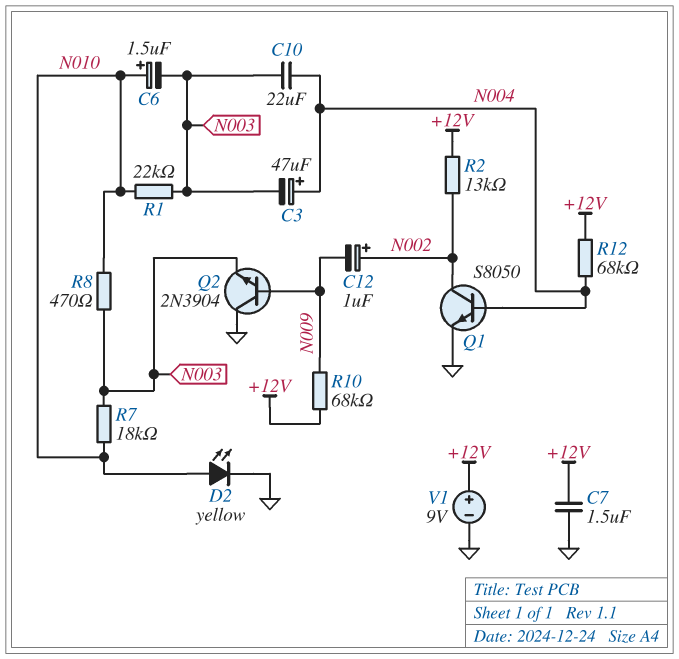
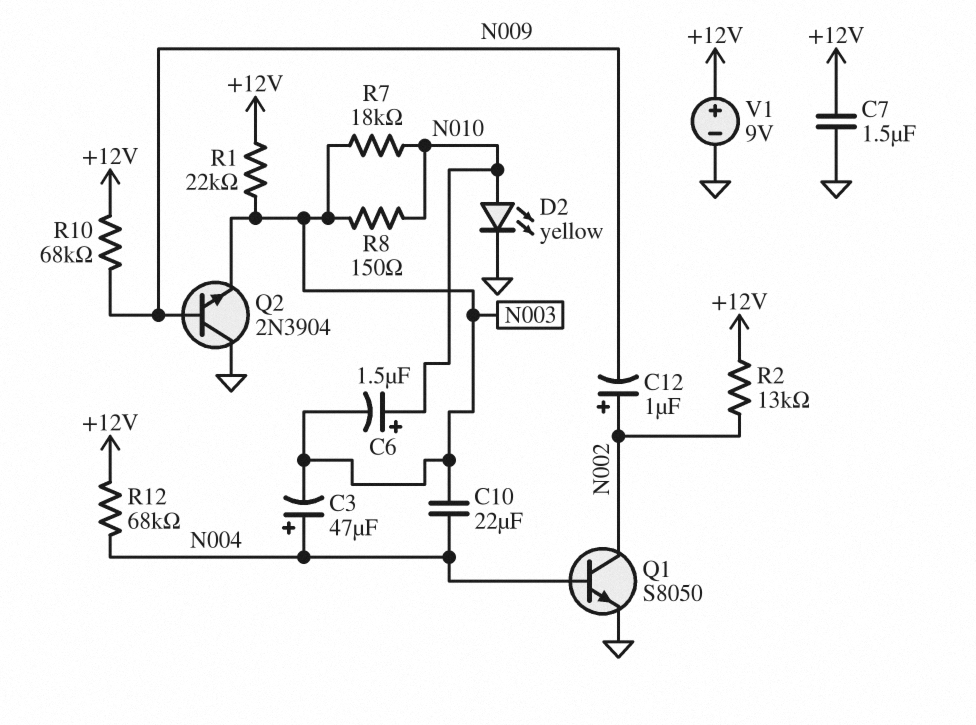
R1: 22k (N003, N010) -> 22k (+12V, N003)
R8: 470 (N003, N010) -> 150 (N003, N010)

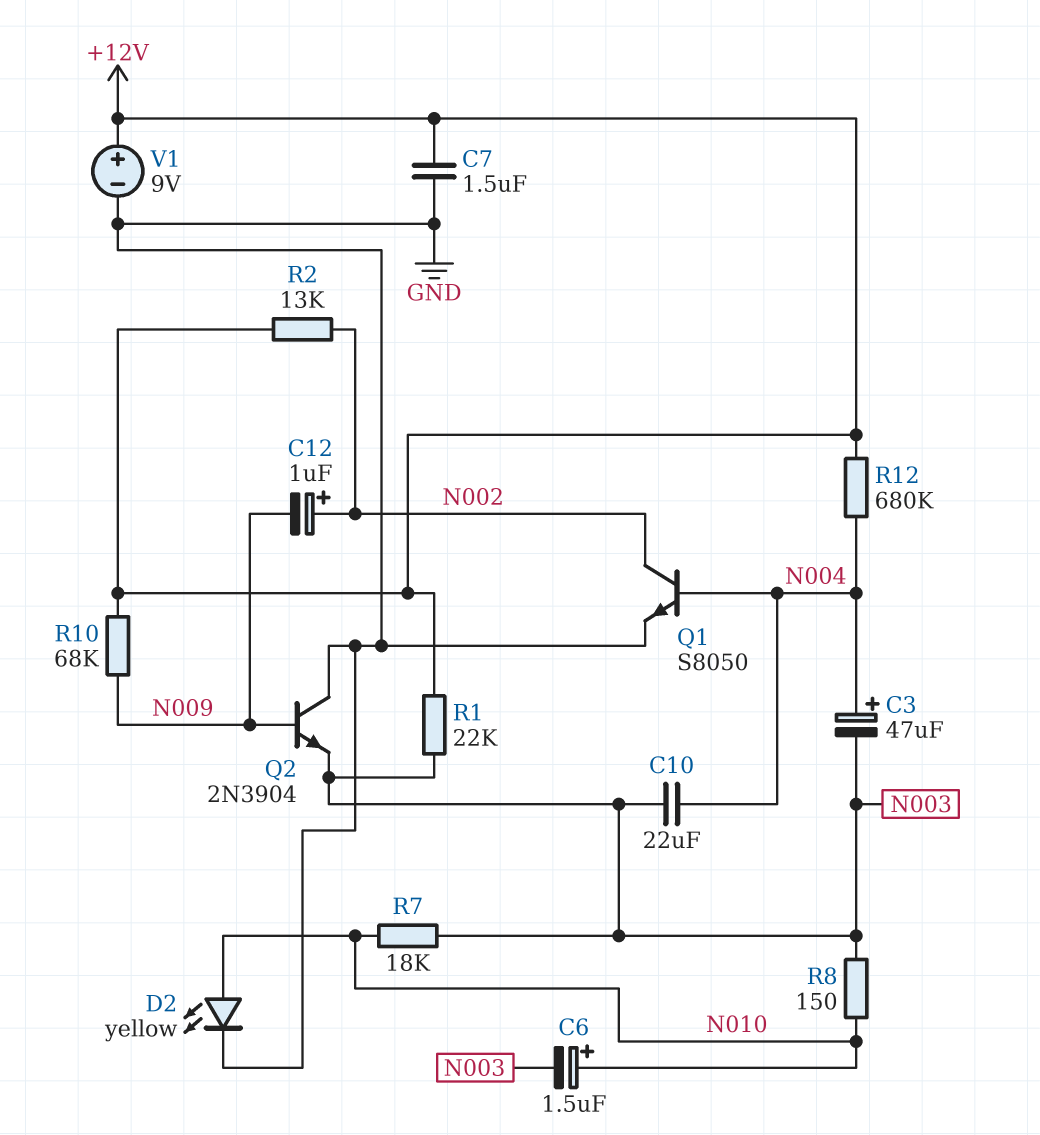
R12: 68k (+12V, N004) -> 680k (+12V, N004)

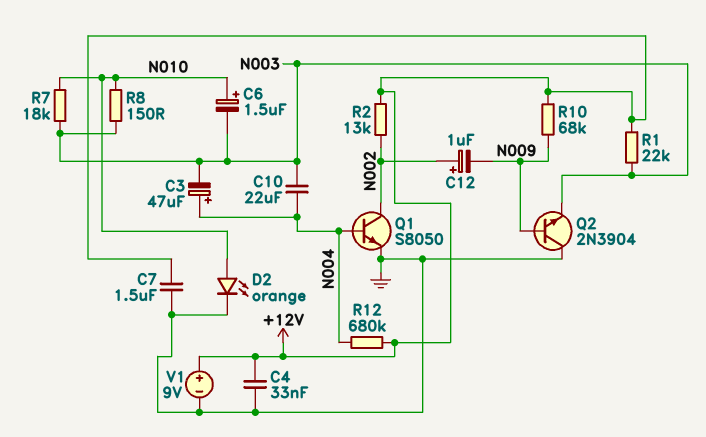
C4: none -> 33nF (+12V, GND)
D2: LED yellow (A N010, K GND) -> LED orange (A N010, K GND)

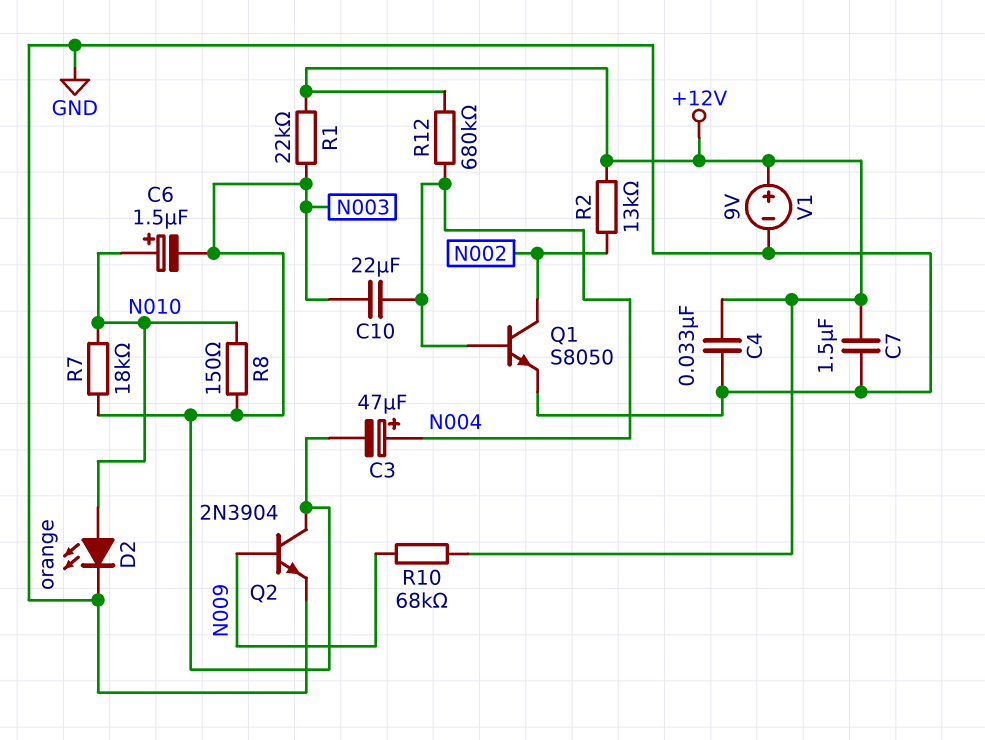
C12: 1uF (plus N002, minus N009) -> none
Q2: NPN 2N3904 (B N009, C GND, E N003) -> NPN 2N3904 (B N009, C N003, E GND)

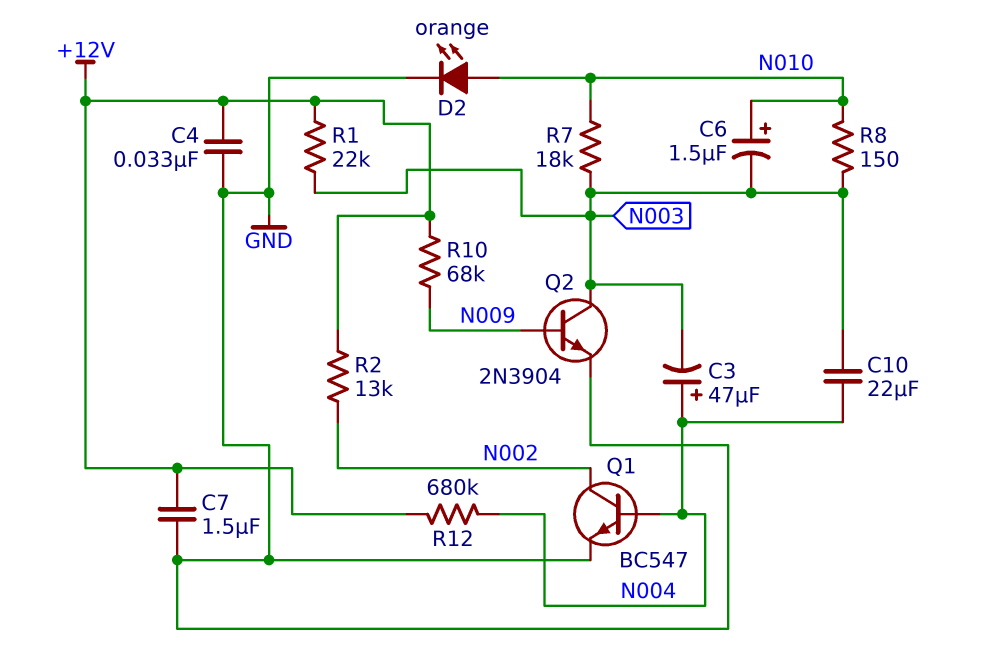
Q1: NPN S8050 (B N004, C N002, E GND) -> NPN BC547 (B N004, C N002, E GND)
V1: 9V (plus +12V, minus GND) -> none

